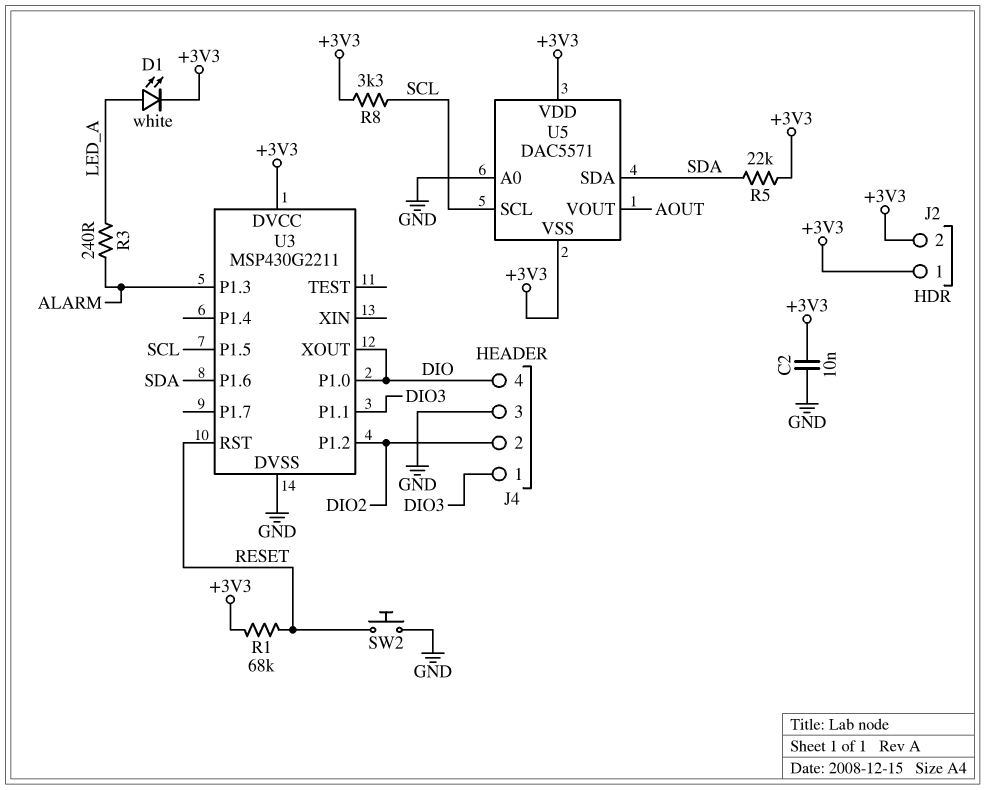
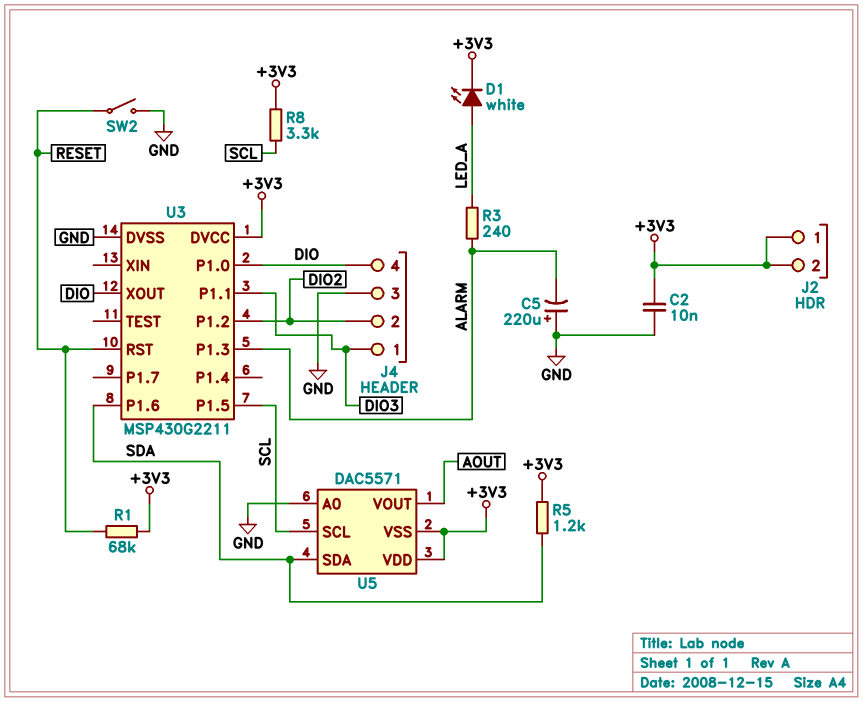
C5: none -> 220uF (plus GND, minus ALARM)
R5: 22k (+3V3, SDA) -> 1.2k (+3V3, SDA)
SW2: button (GND, RESET) -> switch (GND, RESET)

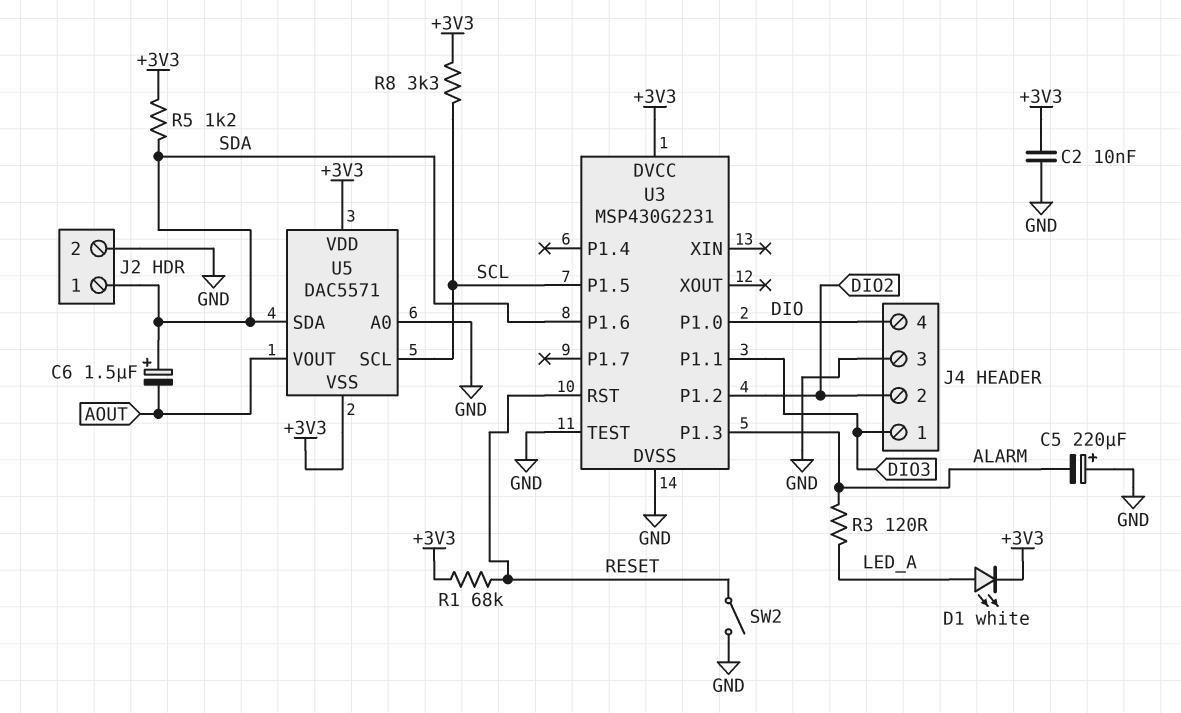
C6: none -> 1.5uF (plus SDA, minus AOUT)
J2 pin 1: +3V3 -> SDA
J2 pin 2: +3V3 -> GND
R3: 240 (ALARM, LED_A) -> 120 (ALARM, LED_A)
U3: MSP430G2211 -> MSP430G2231
U3 pin TEST: none -> GND
U3 pin XOUT: DIO -> none

